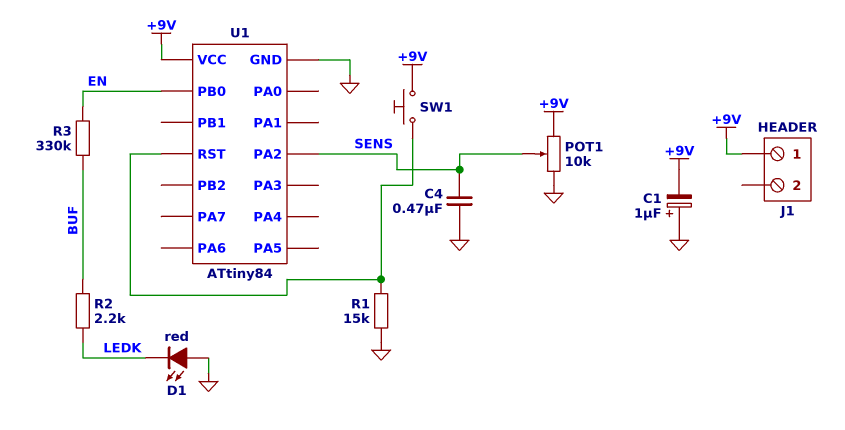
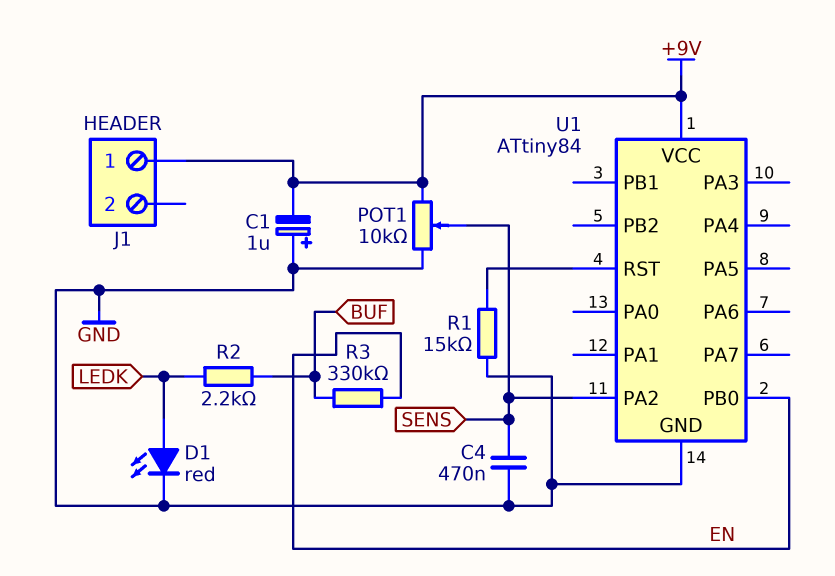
D1: LED red (A GND, K LEDK) -> LED red (A LEDK, K GND)
SW1: button (+9V, U1/RST) -> none

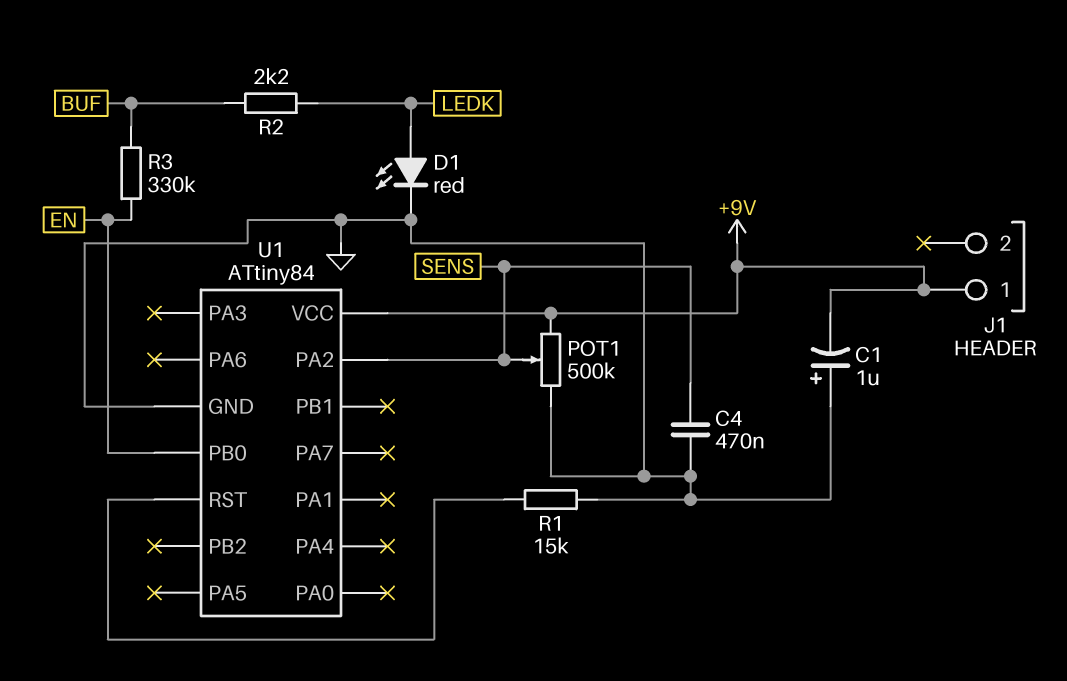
POT1: 10k (+9V, GND, wiper SENS) -> 500k (+9V, GND, wiper SENS)

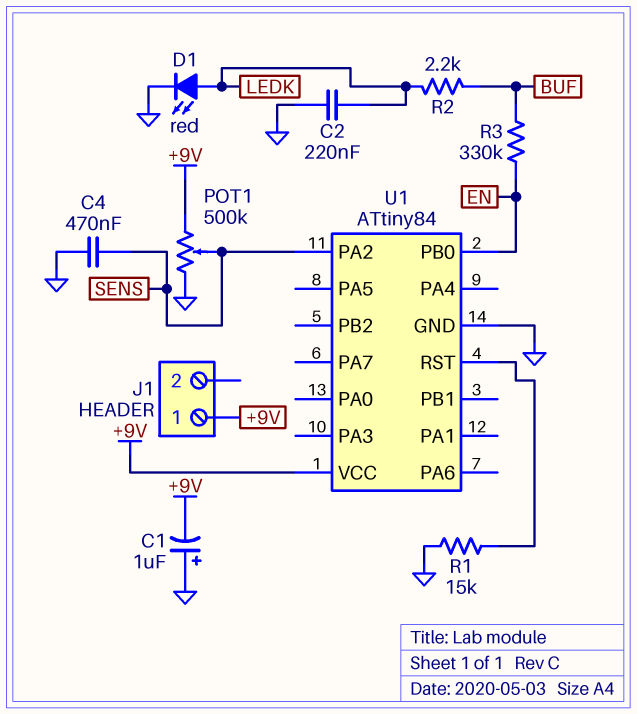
C2: none -> 220nF (GND, LEDK)

